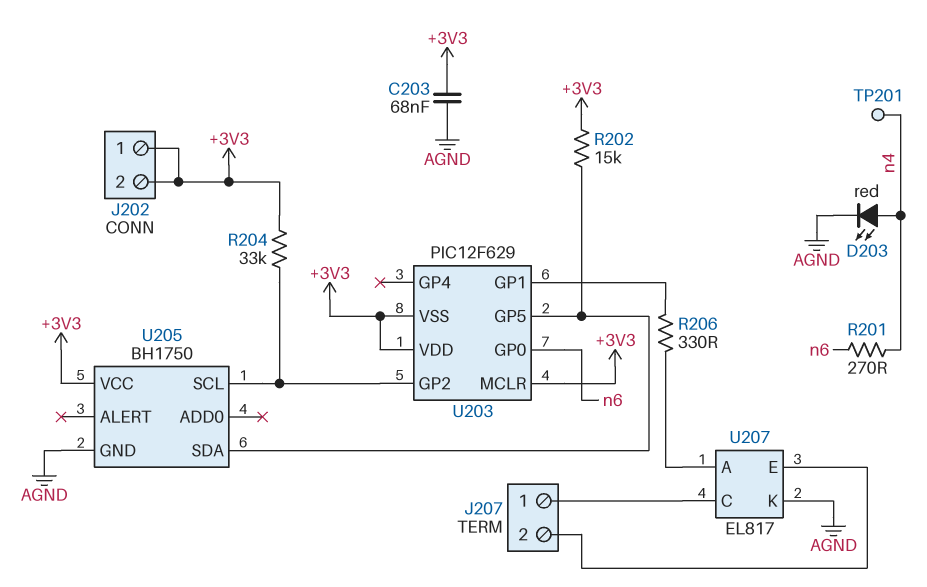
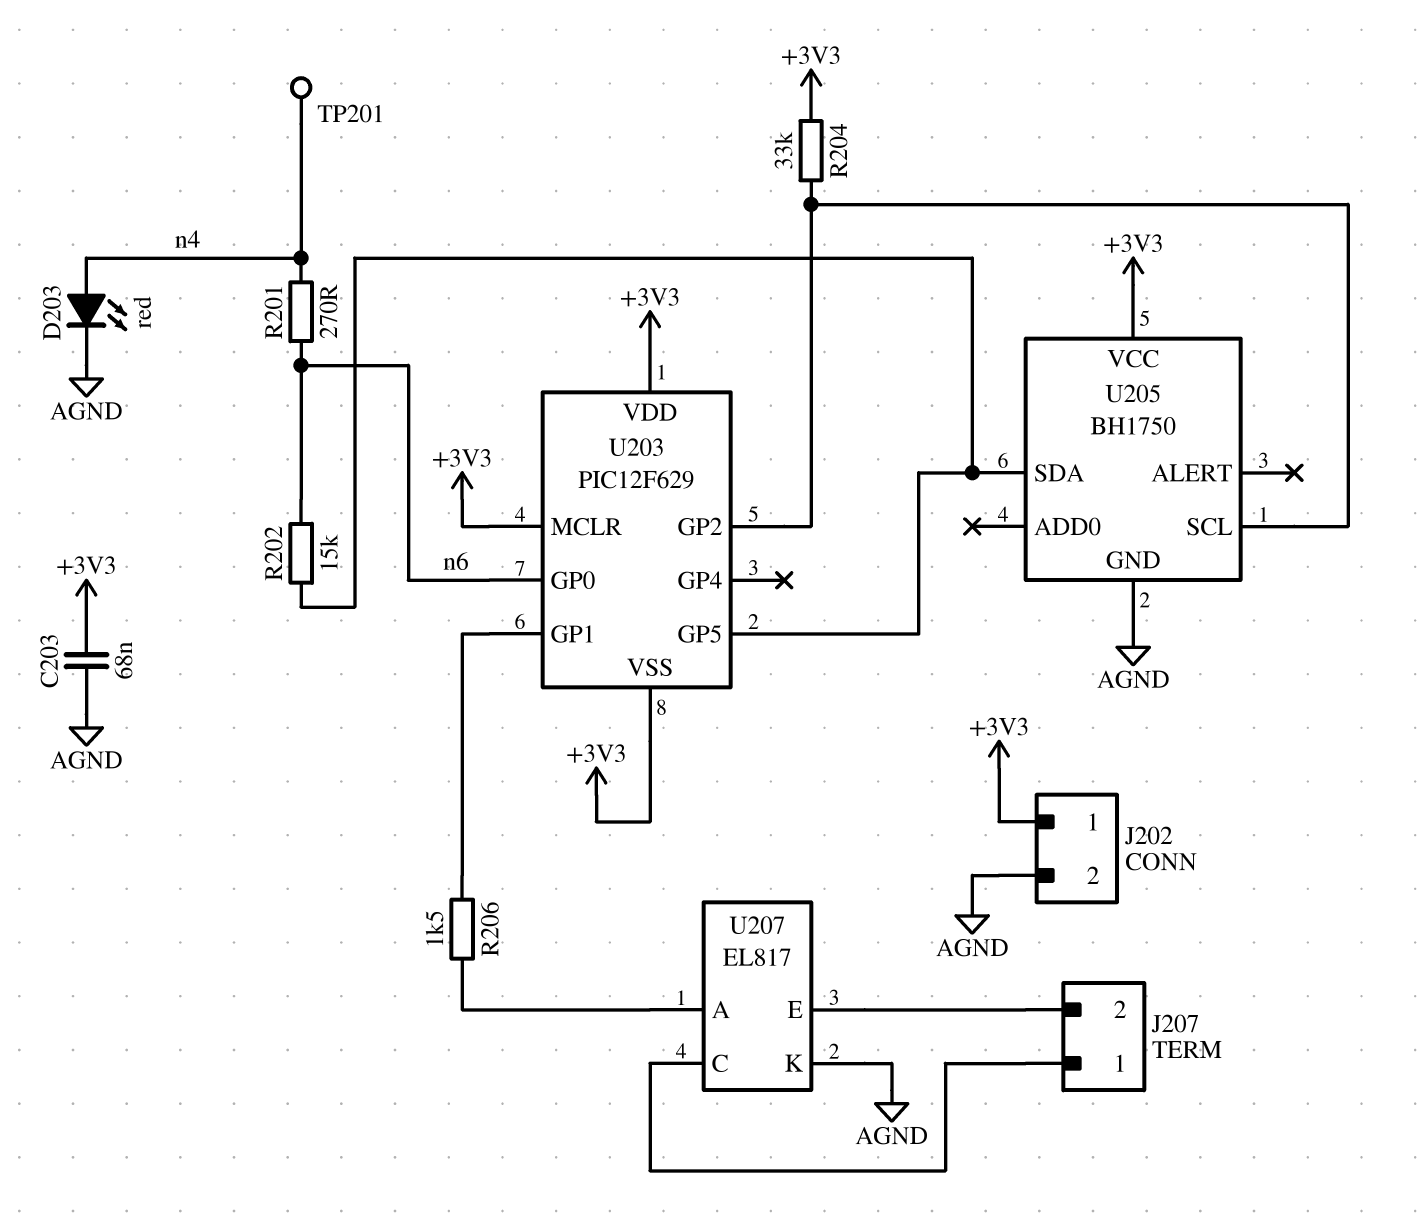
J202 pin 2: +3V3 -> AGND
R202: 15k (+3V3, U203/GP5) -> 15k (U203/GP5, n6)
R206: 330 (U203/GP1, U207/A) -> 1.5k (U203/GP1, U207/A)

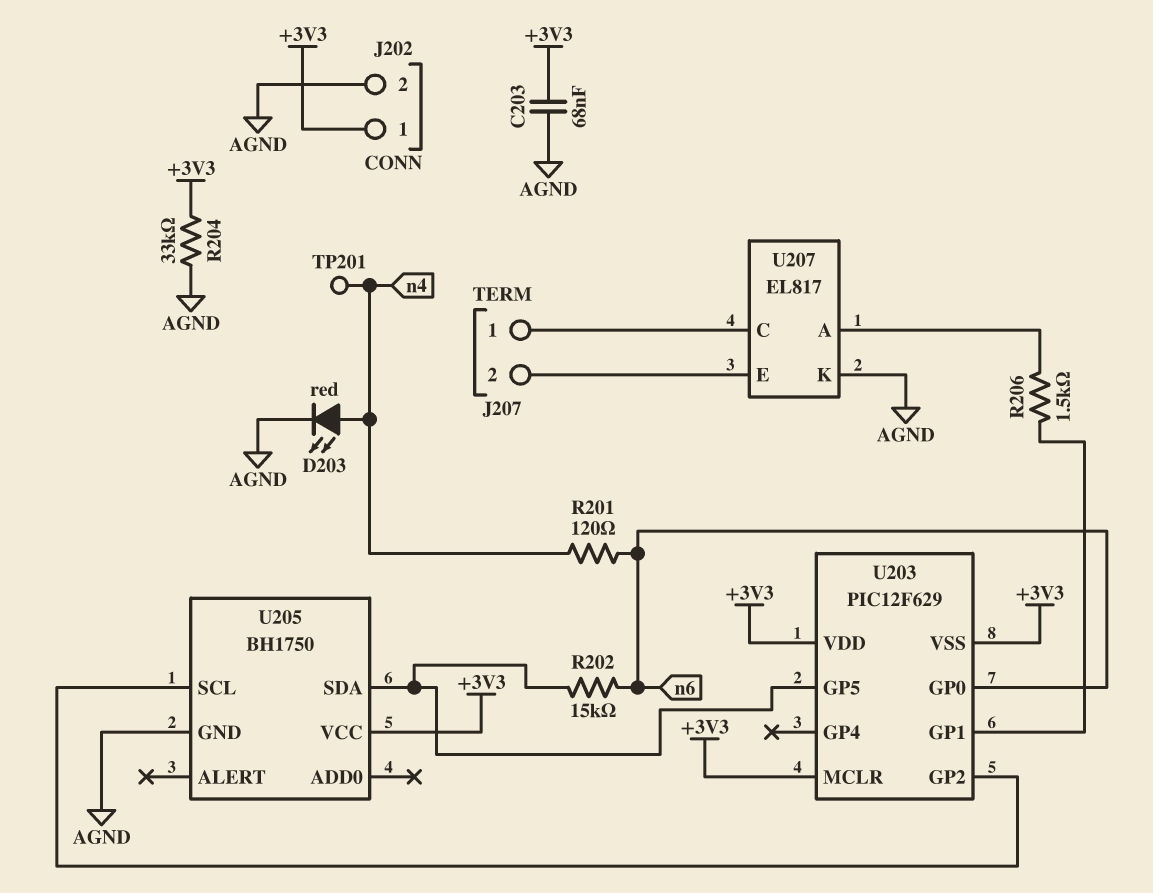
R201: 270 (n4, n6) -> 120 (n4, n6)
R204: 33k (+3V3, U203/GP2) -> 33k (+3V3, AGND)

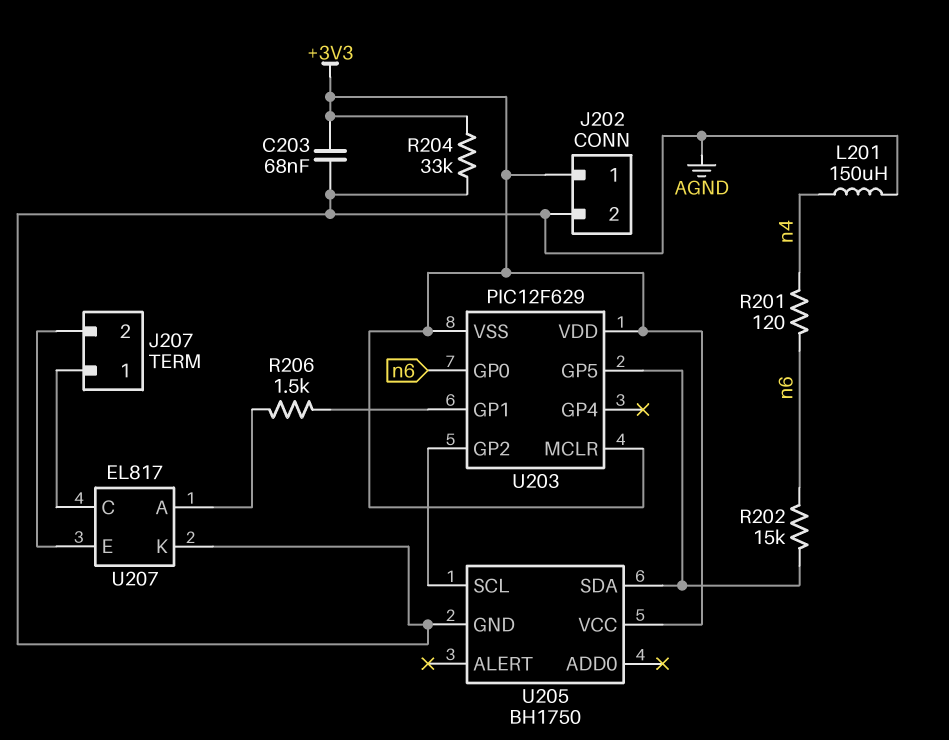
D203: LED red (A n4, K AGND) -> none
L201: none -> 150uH (AGND, n4)
TP201: test point (n4) -> none

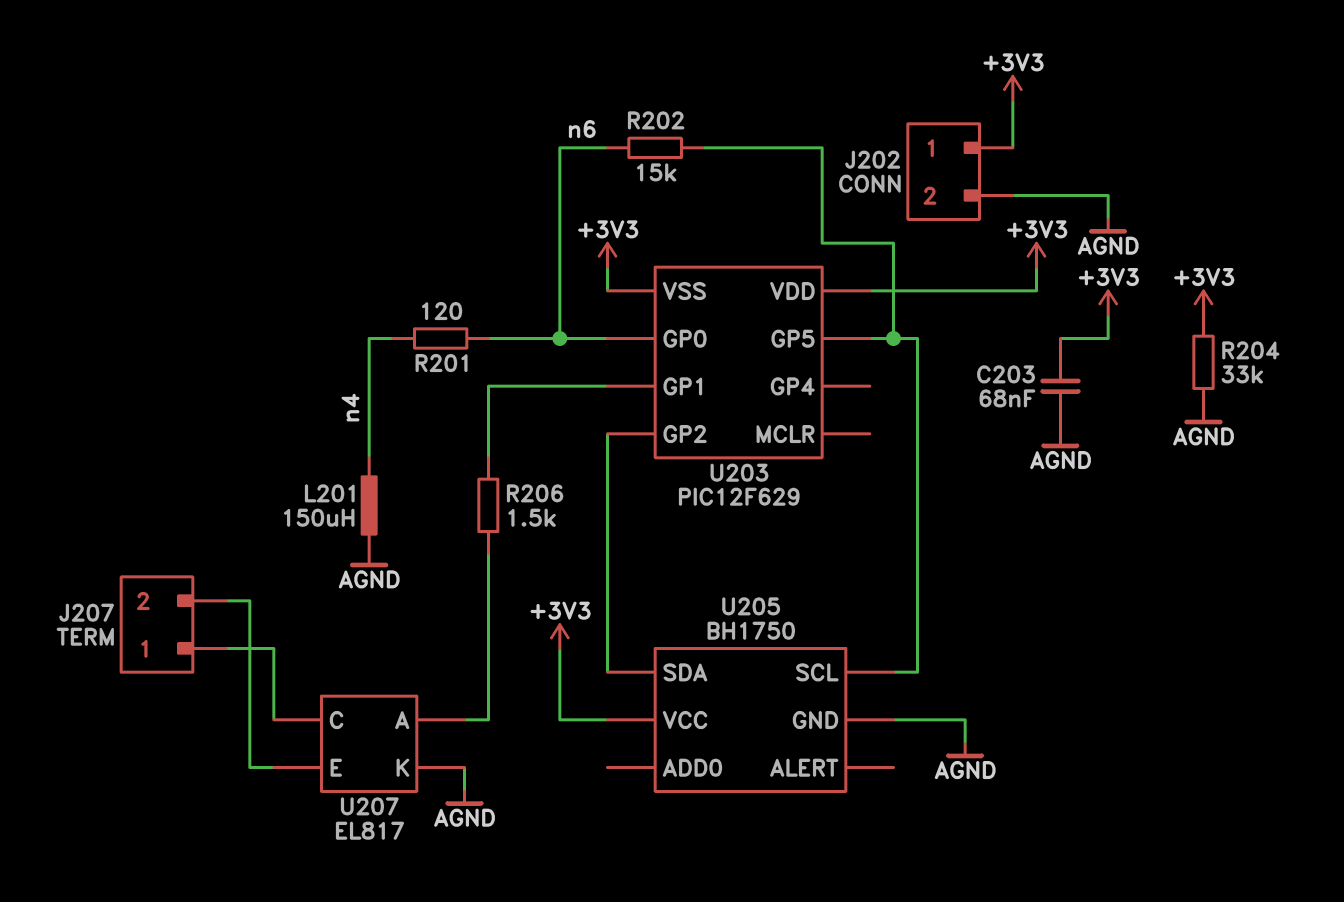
U203 pin MCLR: +3V3 -> none
U205 pin SCL: U203/GP2 -> U203/GP5
U205 pin SDA: U203/GP5 -> U203/GP2

